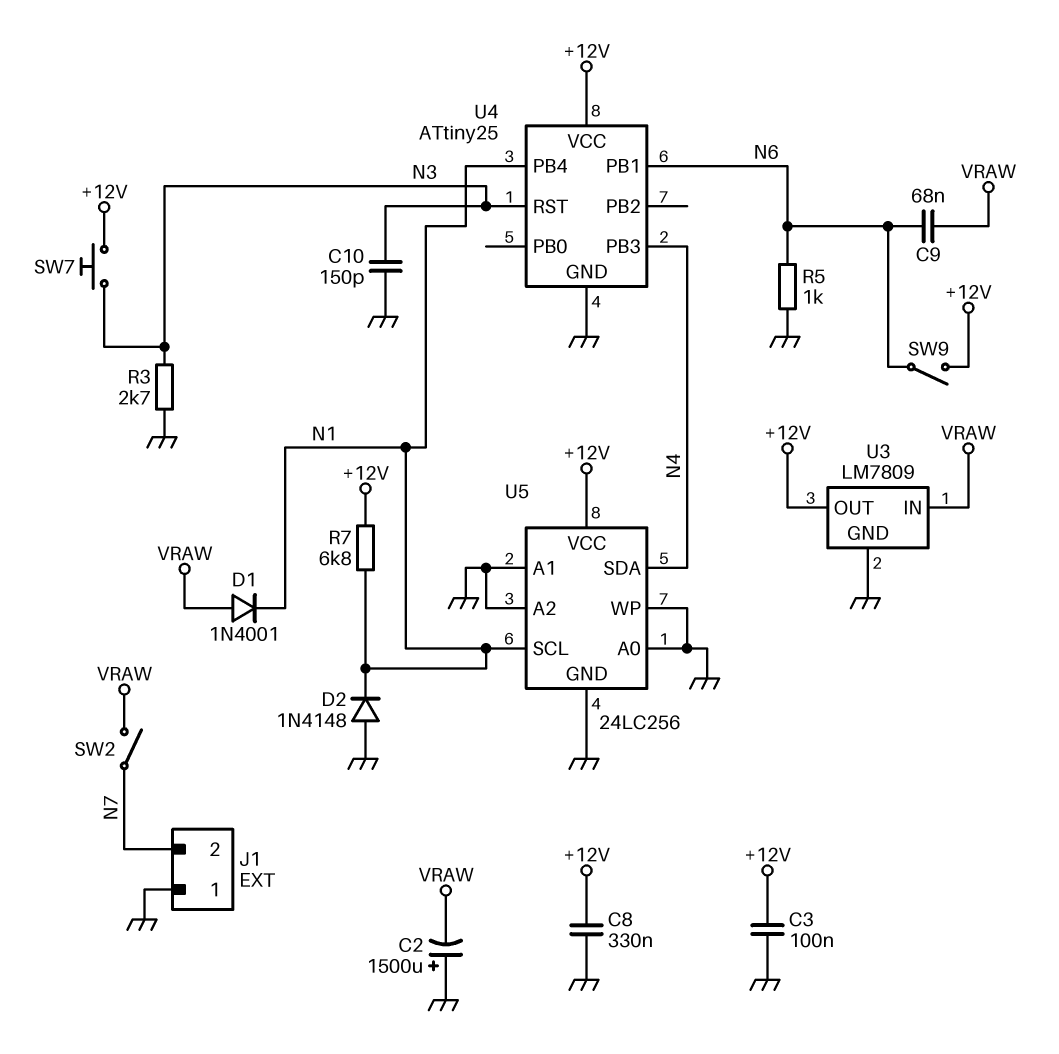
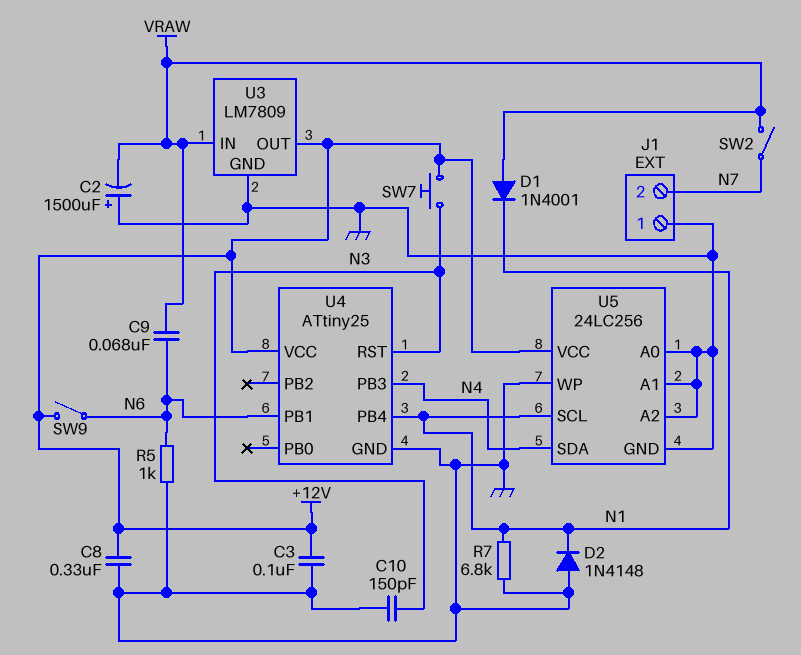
R3: 2.7k (GND, N3) -> none
R7: 6.8k (+12V, N1) -> 6.8k (GND, N1)

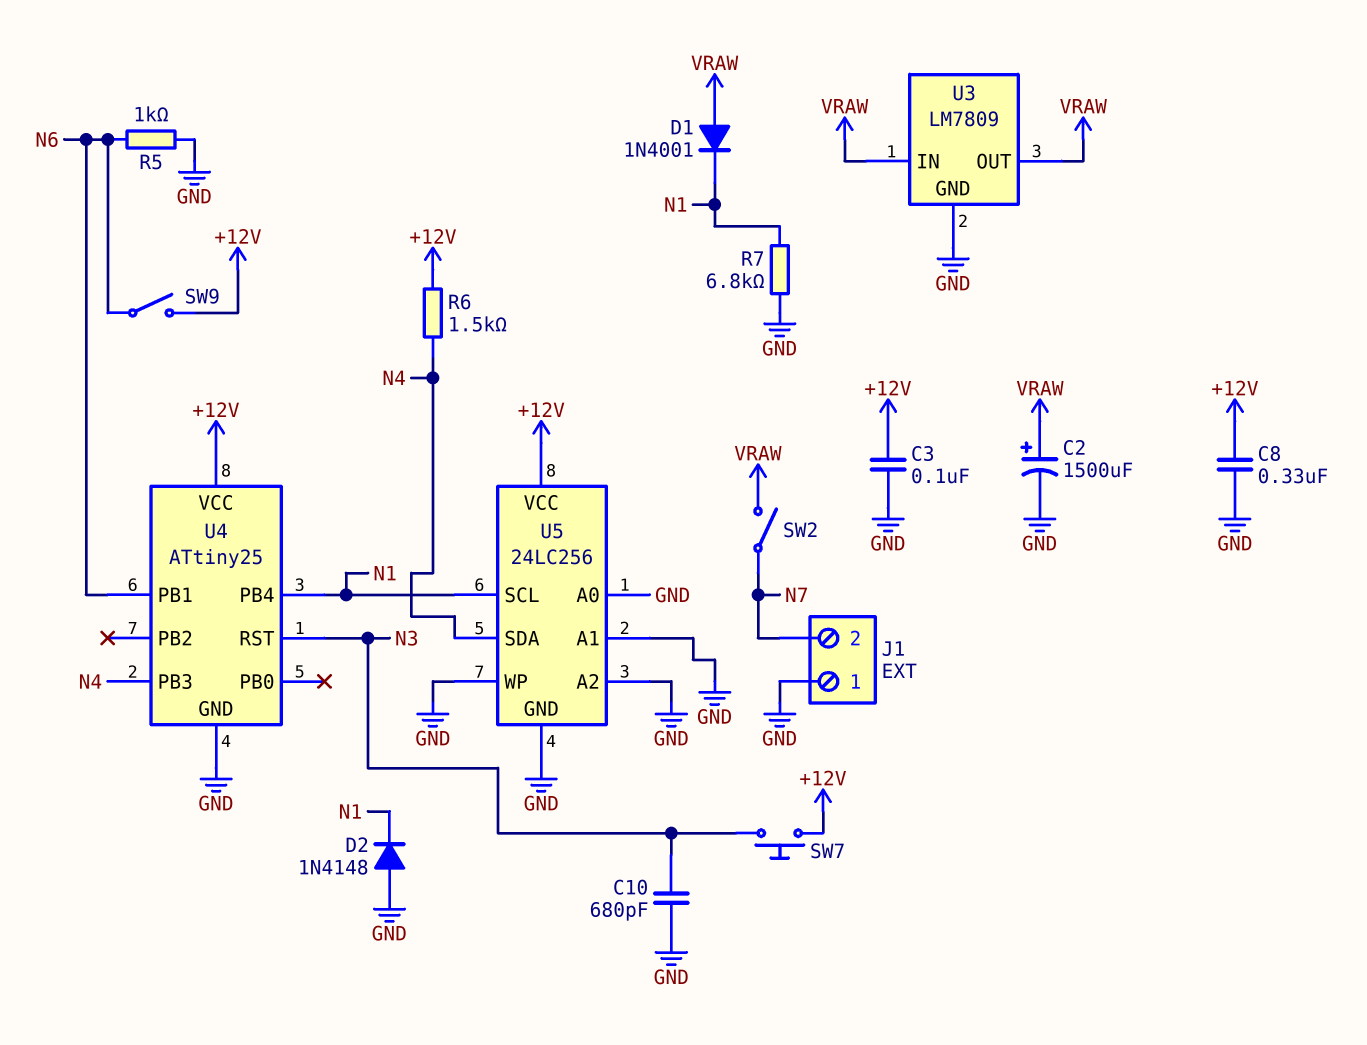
C2: 1500uF (plus GND, minus VRAW) -> 1500uF (plus VRAW, minus GND)
C9: 68nF (N6, VRAW) -> none
C10: 150pF (GND, N3) -> 680pF (GND, N3)
R6: none -> 1.5k (+12V, N4)
U3 pin OUT: +12V -> VRAW

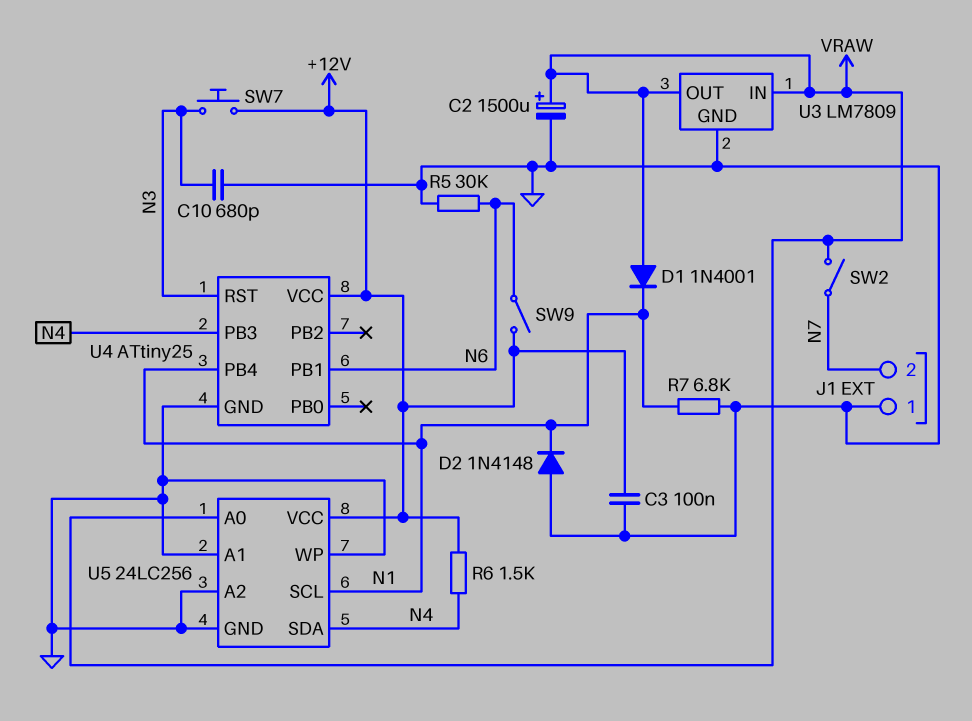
C8: 330nF (+12V, GND) -> none
R5: 1k (GND, N6) -> 30k (GND, N6)
U5 pin A0: GND -> VRAW

